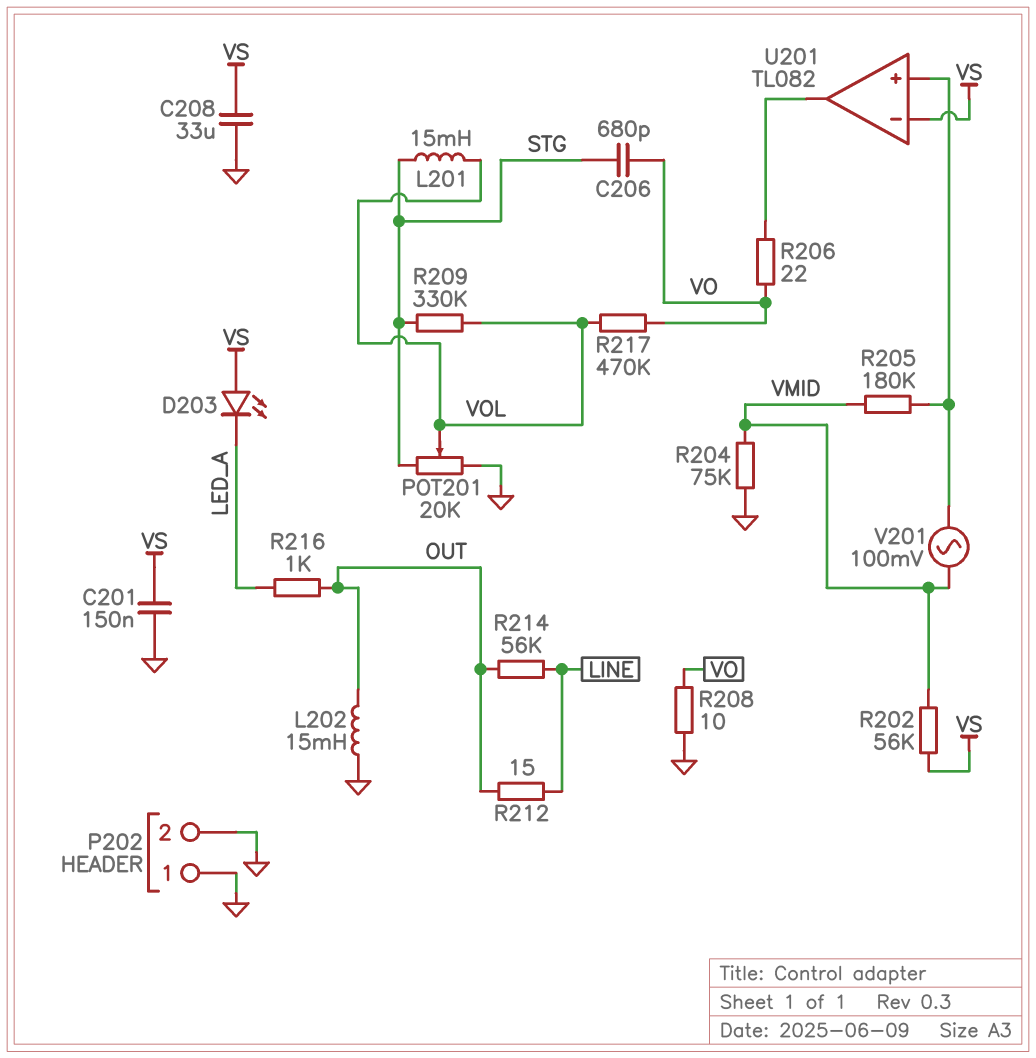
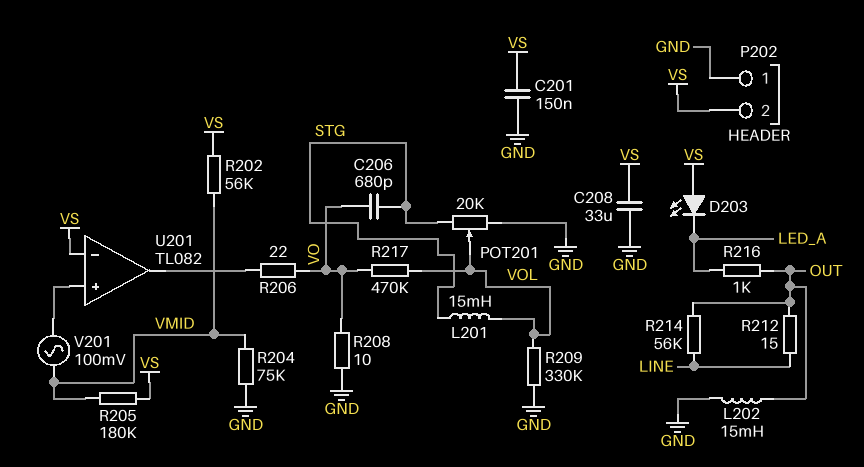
P202 pin 2: GND -> VS
R205: 180k (U201/in+, VMID) -> 180k (VMID, VS)
R209: 330k (STG, VOL) -> 330k (GND, VOL)

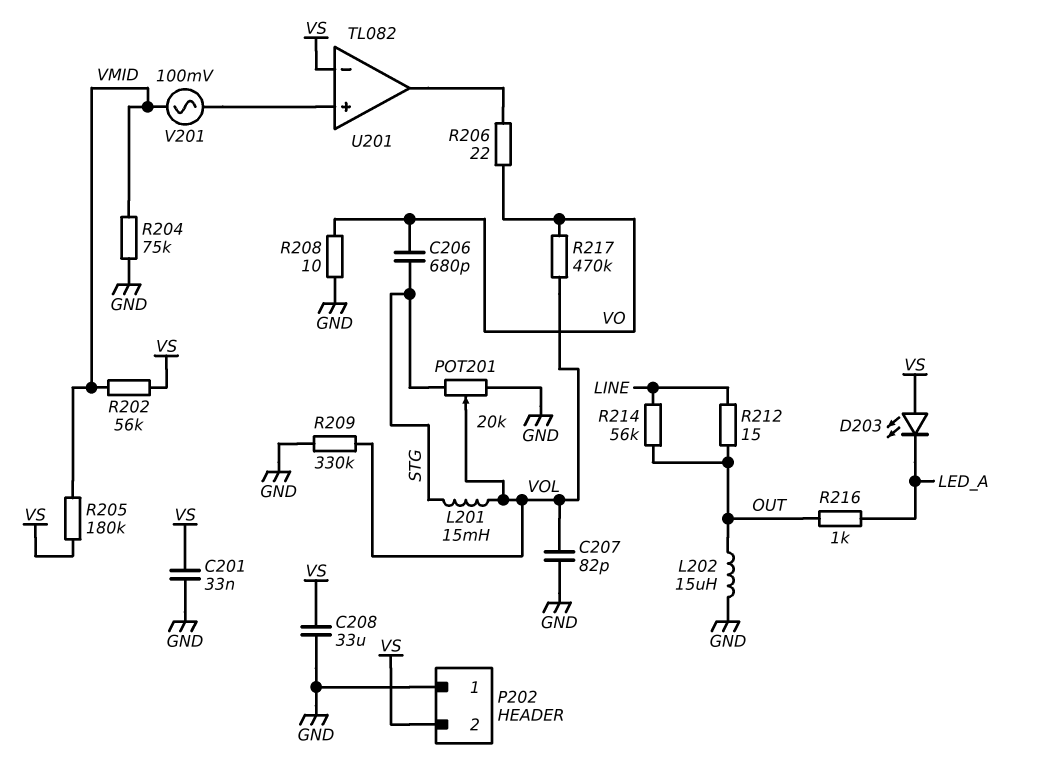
C201: 150nF (GND, VS) -> 33nF (GND, VS)
C207: none -> 82pF (GND, VOL)
L202: 15mH (GND, OUT) -> 15uH (GND, OUT)

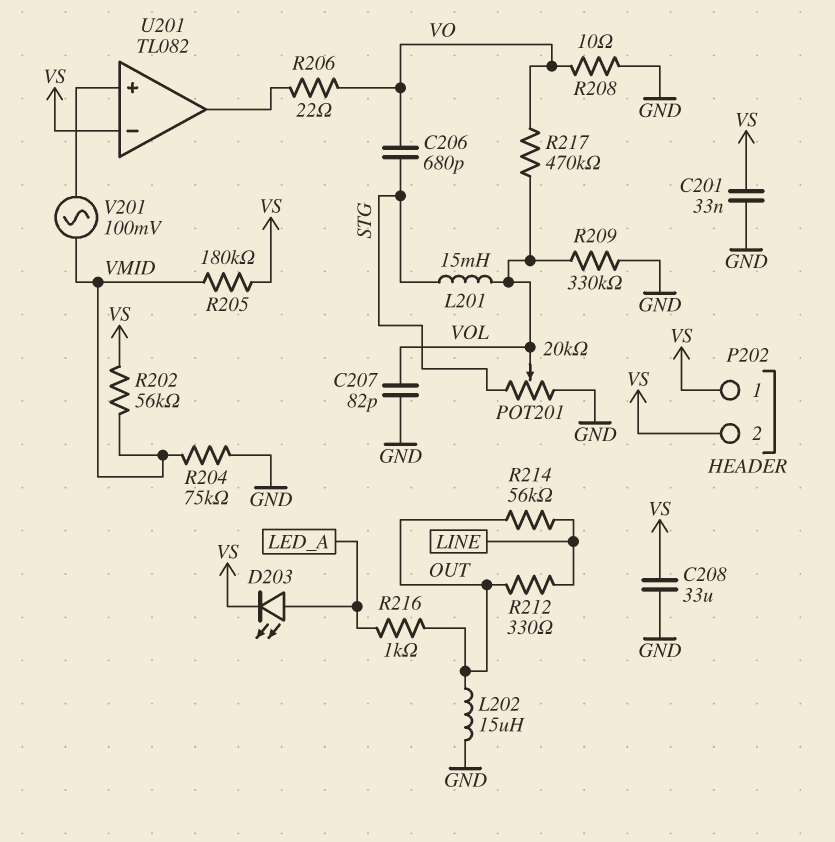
D203: LED (A VS, K LED_A) -> LED (A LED_A, K VS)
P202 pin 1: GND -> VS
R212: 15 (LINE, OUT) -> 330 (LINE, OUT)

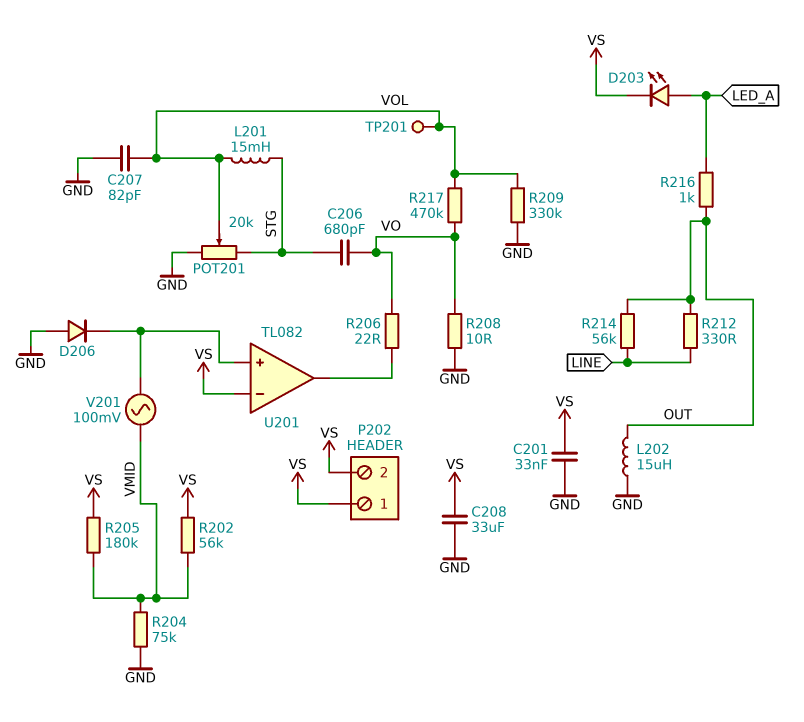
D206: none -> diode (A GND, K U201/in+)
TP201: none -> test point (VOL)

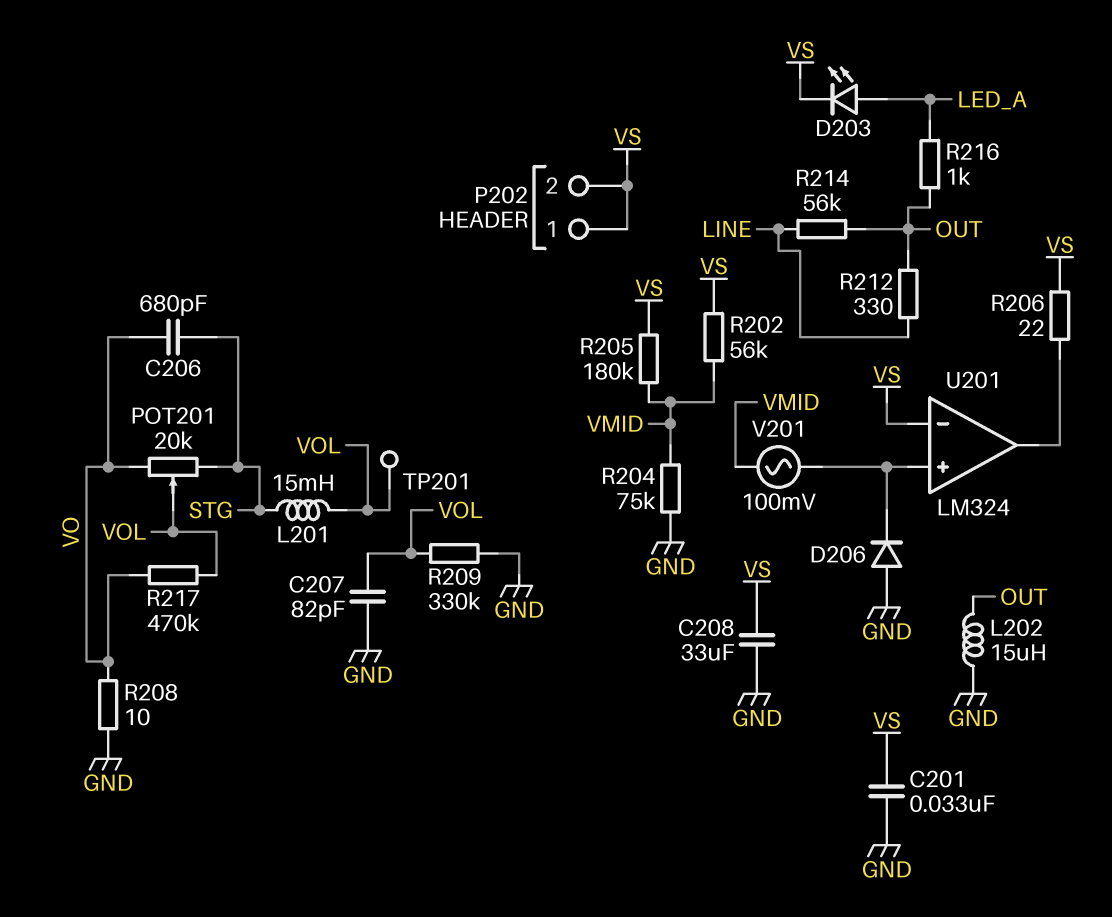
POT201: 20k (GND, STG, wiper VOL) -> 20k (STG, VO, wiper VOL)
R206: 22 (U201/out, VO) -> 22 (U201/out, VS)
U201: TL082 -> LM324

